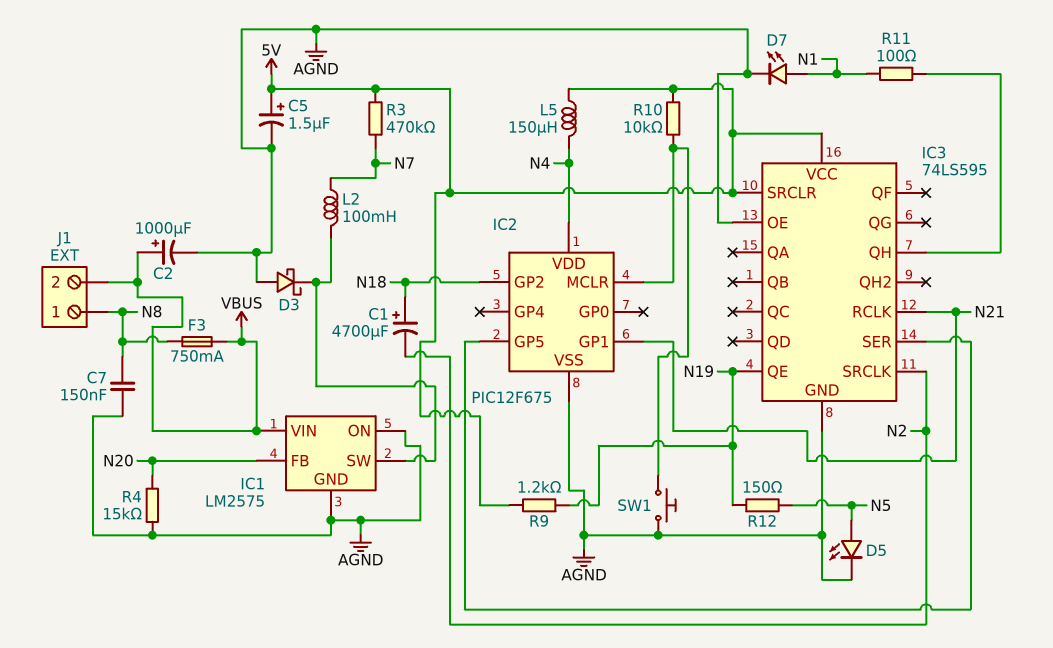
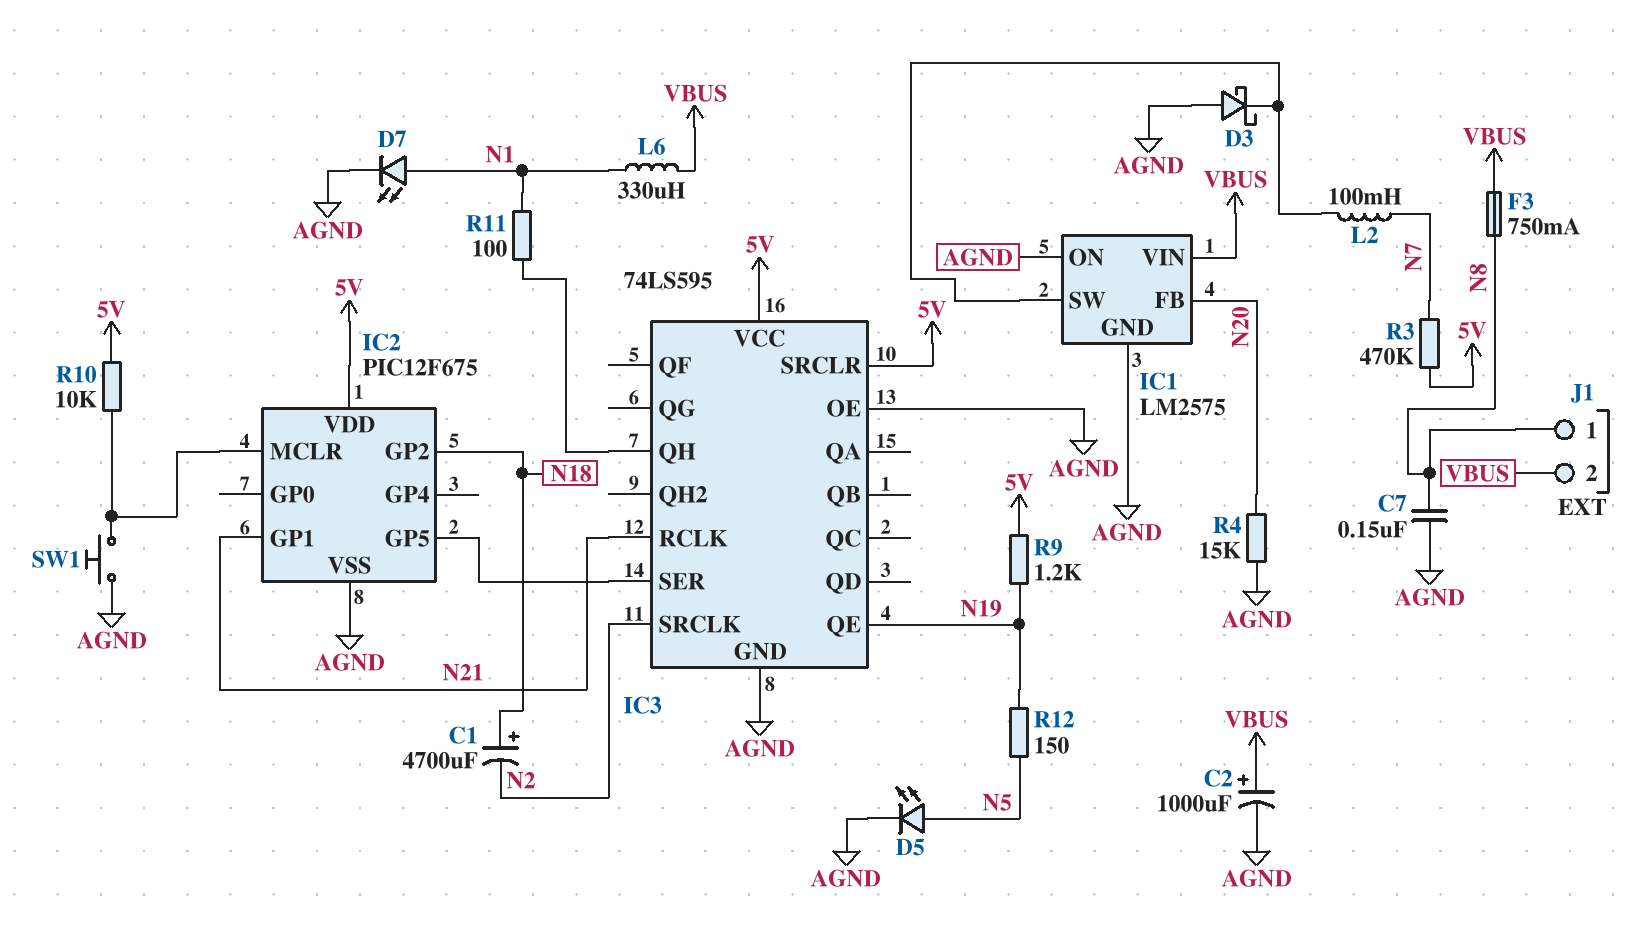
C5: 1.5uF (plus 5V, minus AGND) -> none
IC2 pin VDD: N4 -> 5V
L5: 150uH (5V, N4) -> none
L6: none -> 330uH (N1, VBUS)

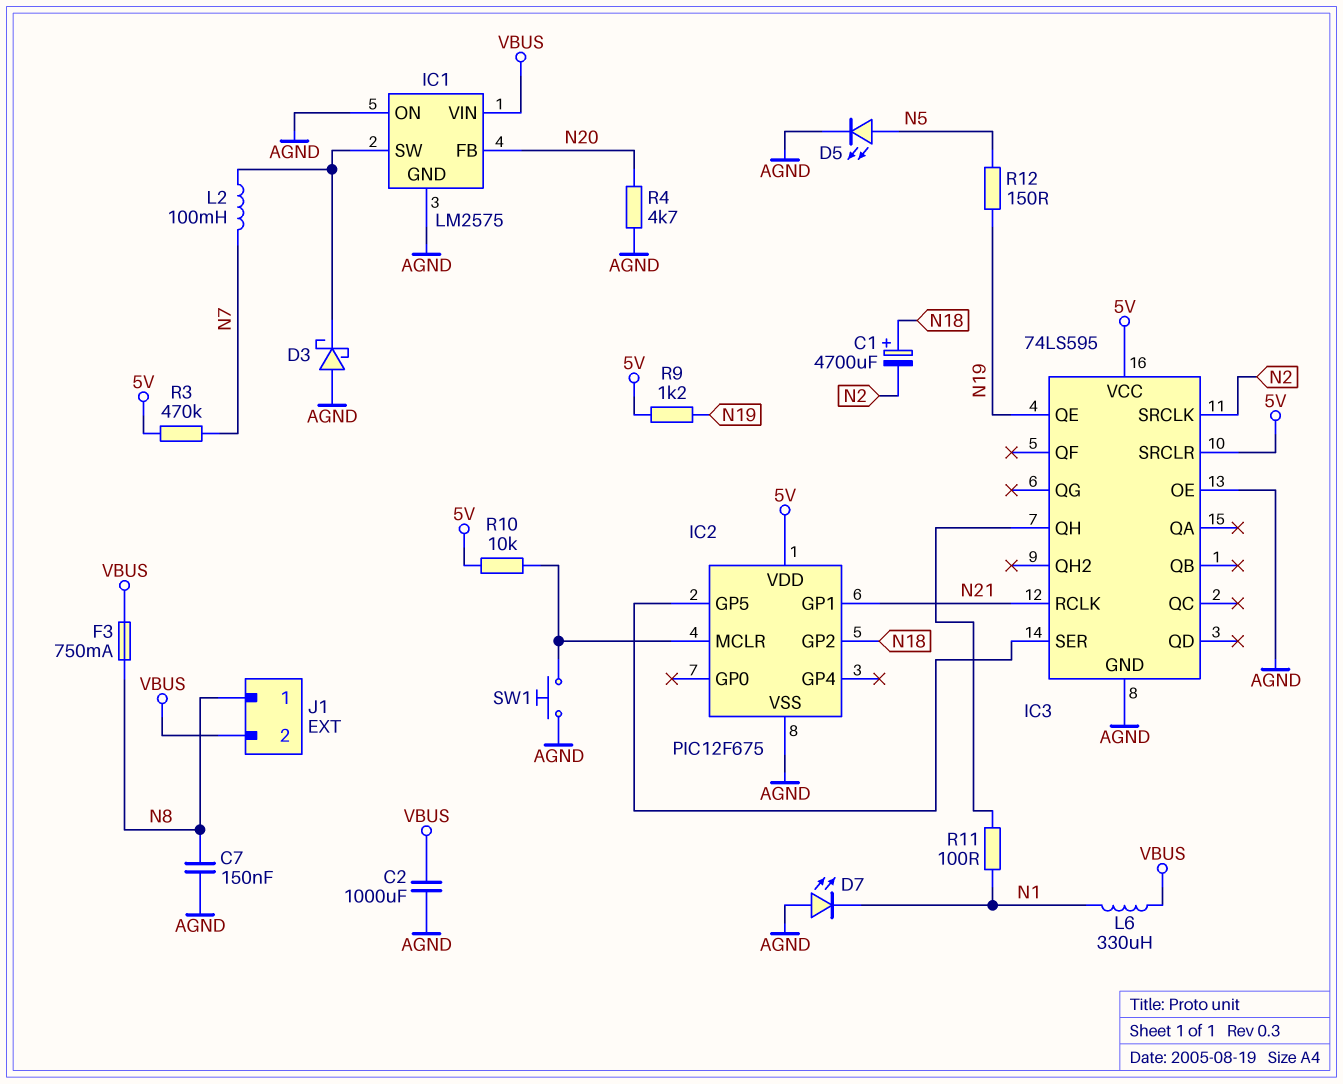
C2: 1000uF (plus VBUS, minus AGND) -> 1000uF (AGND, VBUS)
D7: LED (A N1, K AGND) -> LED (A AGND, K N1)
R4: 15k (AGND, N20) -> 4.7k (AGND, N20)

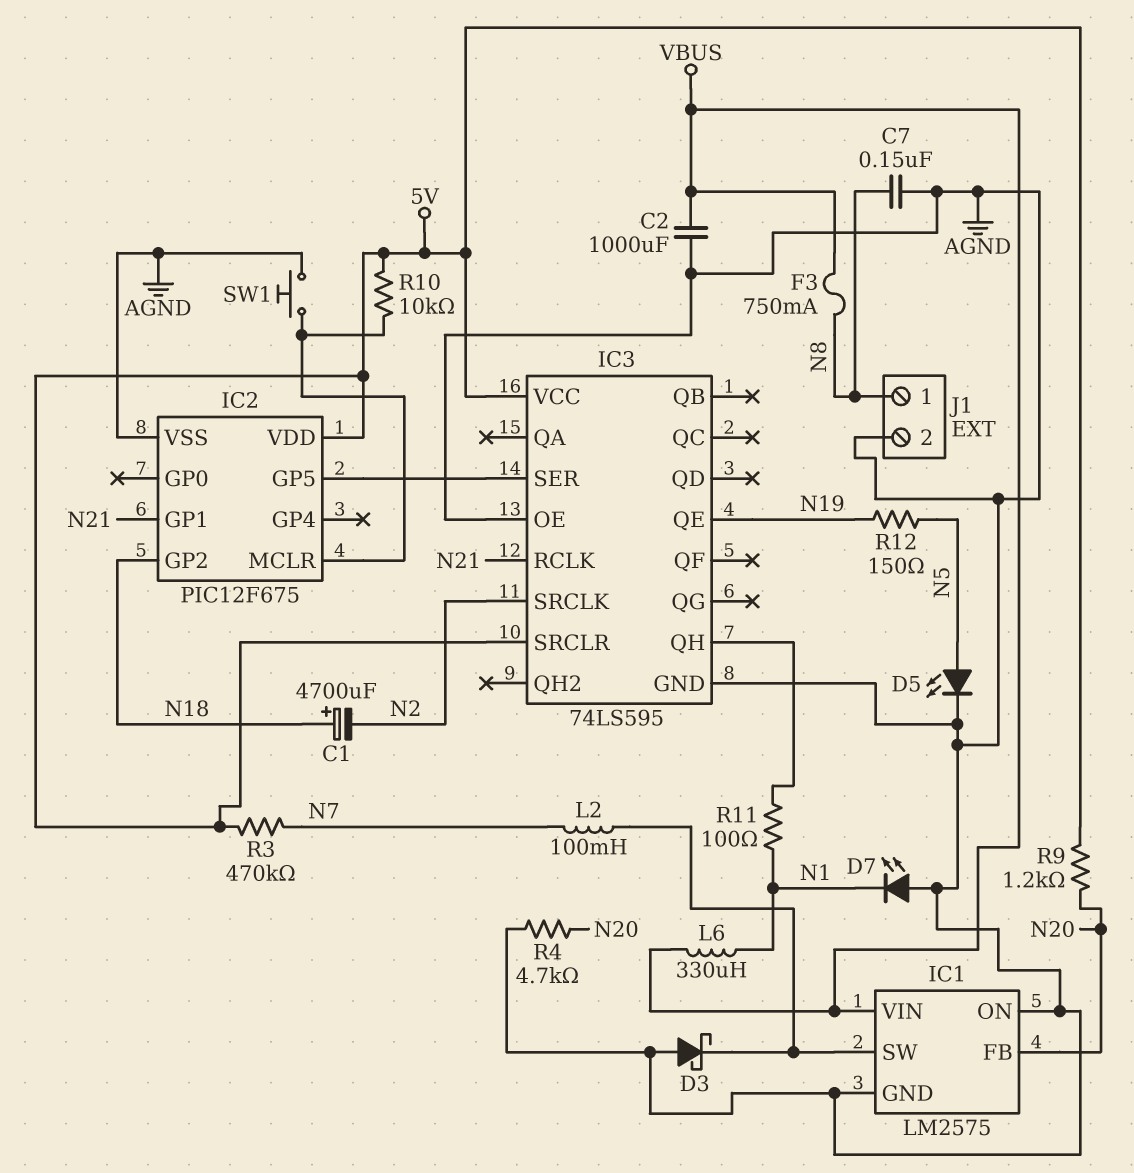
J1 pin 2: VBUS -> AGND
R9: 1.2k (5V, N19) -> 1.2k (5V, N20)

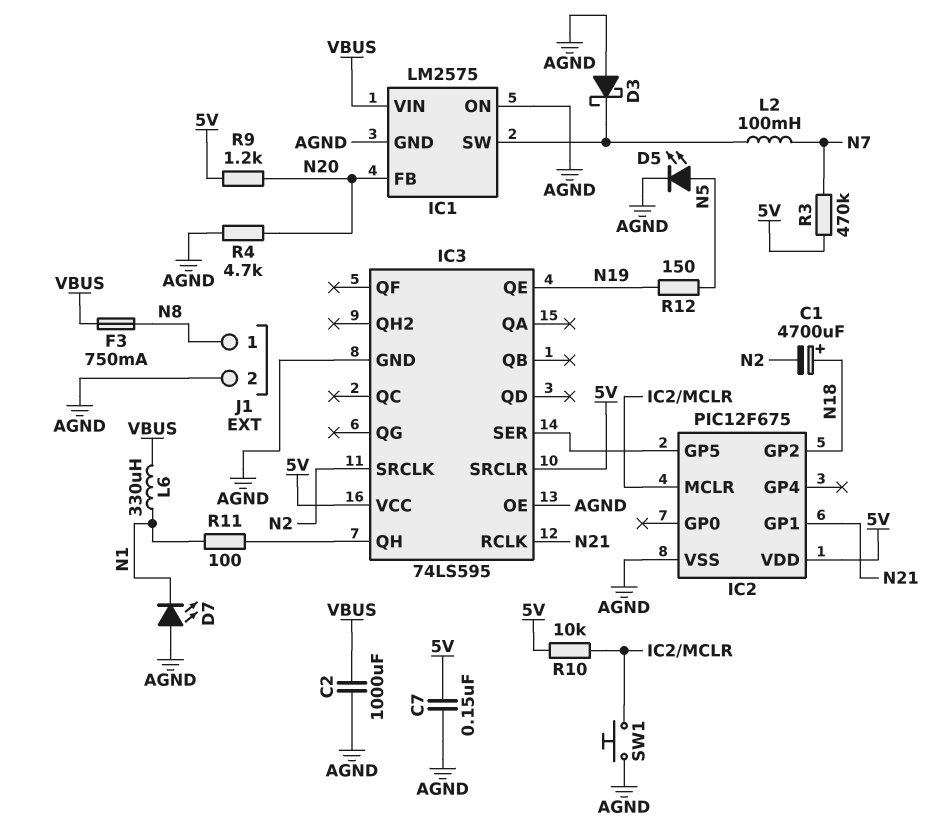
C7: 150nF (AGND, N8) -> 150nF (5V, AGND)

